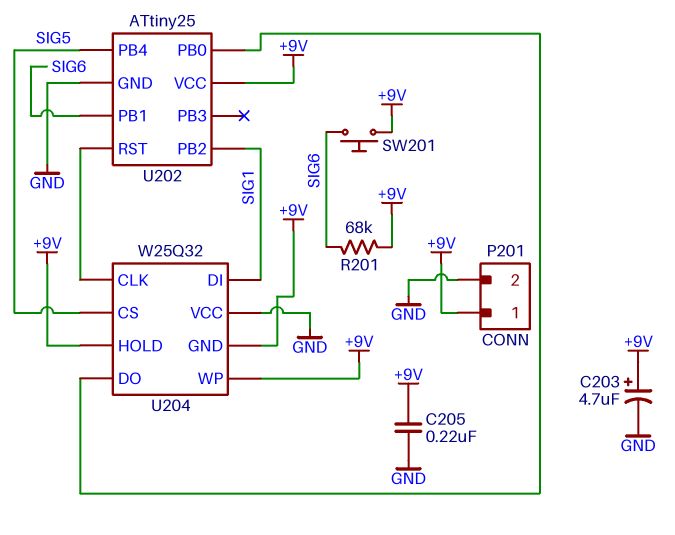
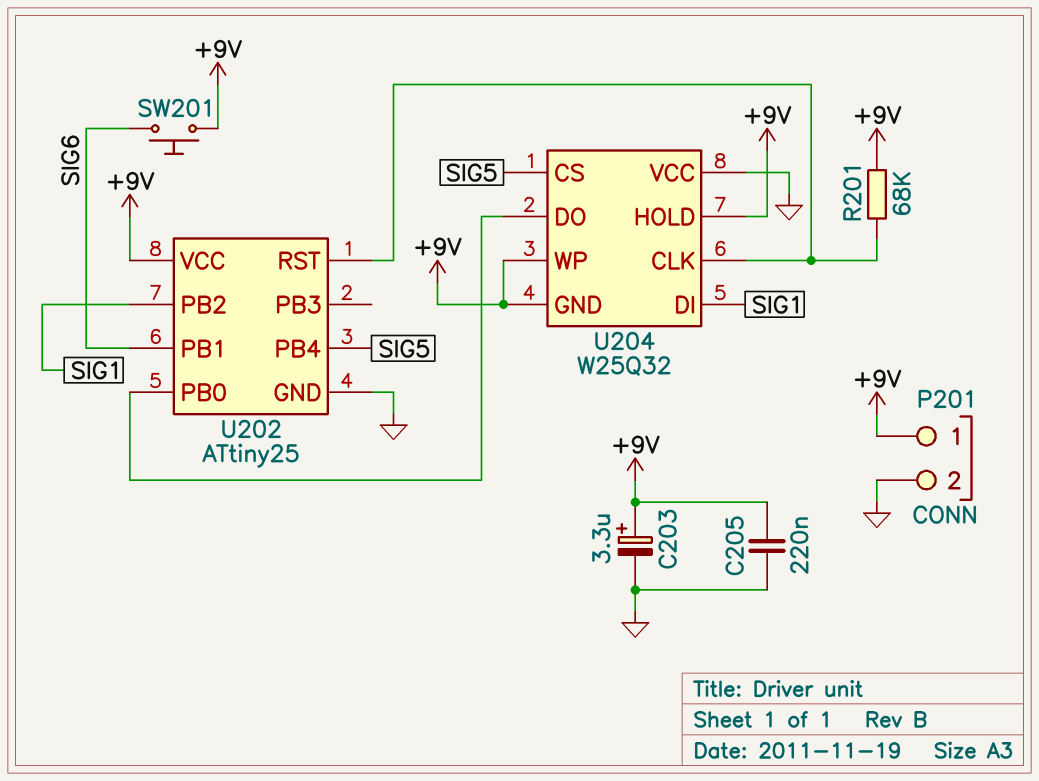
C203: 4.7uF (plus +9V, minus GND) -> 3.3uF (plus +9V, minus GND)
R201: 68k (+9V, SIG6) -> 68k (+9V, U202/RST)

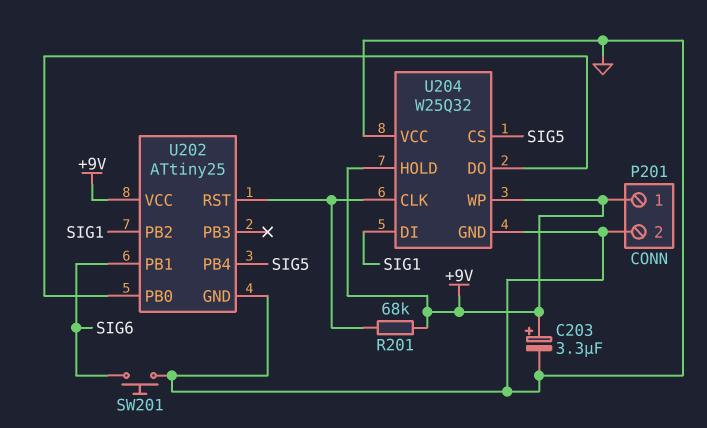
C205: 220nF (+9V, GND) -> none
SW201: button (+9V, SIG6) -> button (GND, SIG6)
U204 pin GND: +9V -> GND

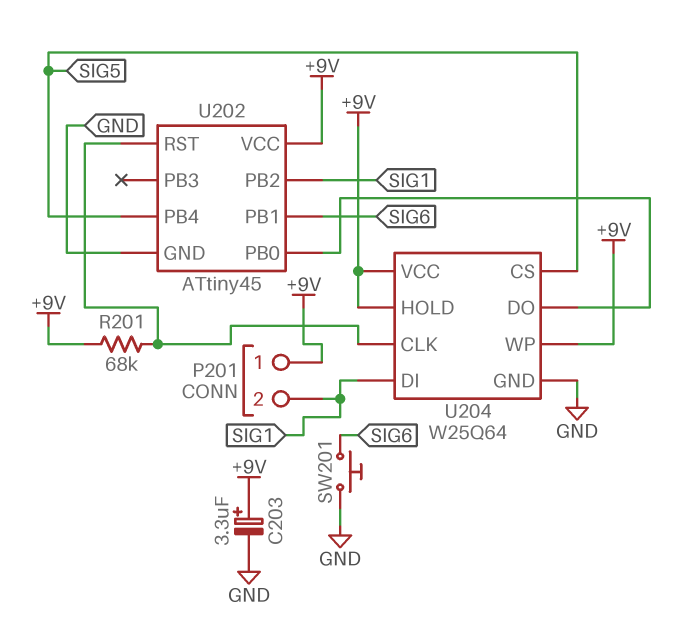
P201 pin 2: GND -> SIG1
U202: ATtiny25 -> ATtiny45
U204: W25Q32 -> W25Q64
U204 pin VCC: GND -> +9V

